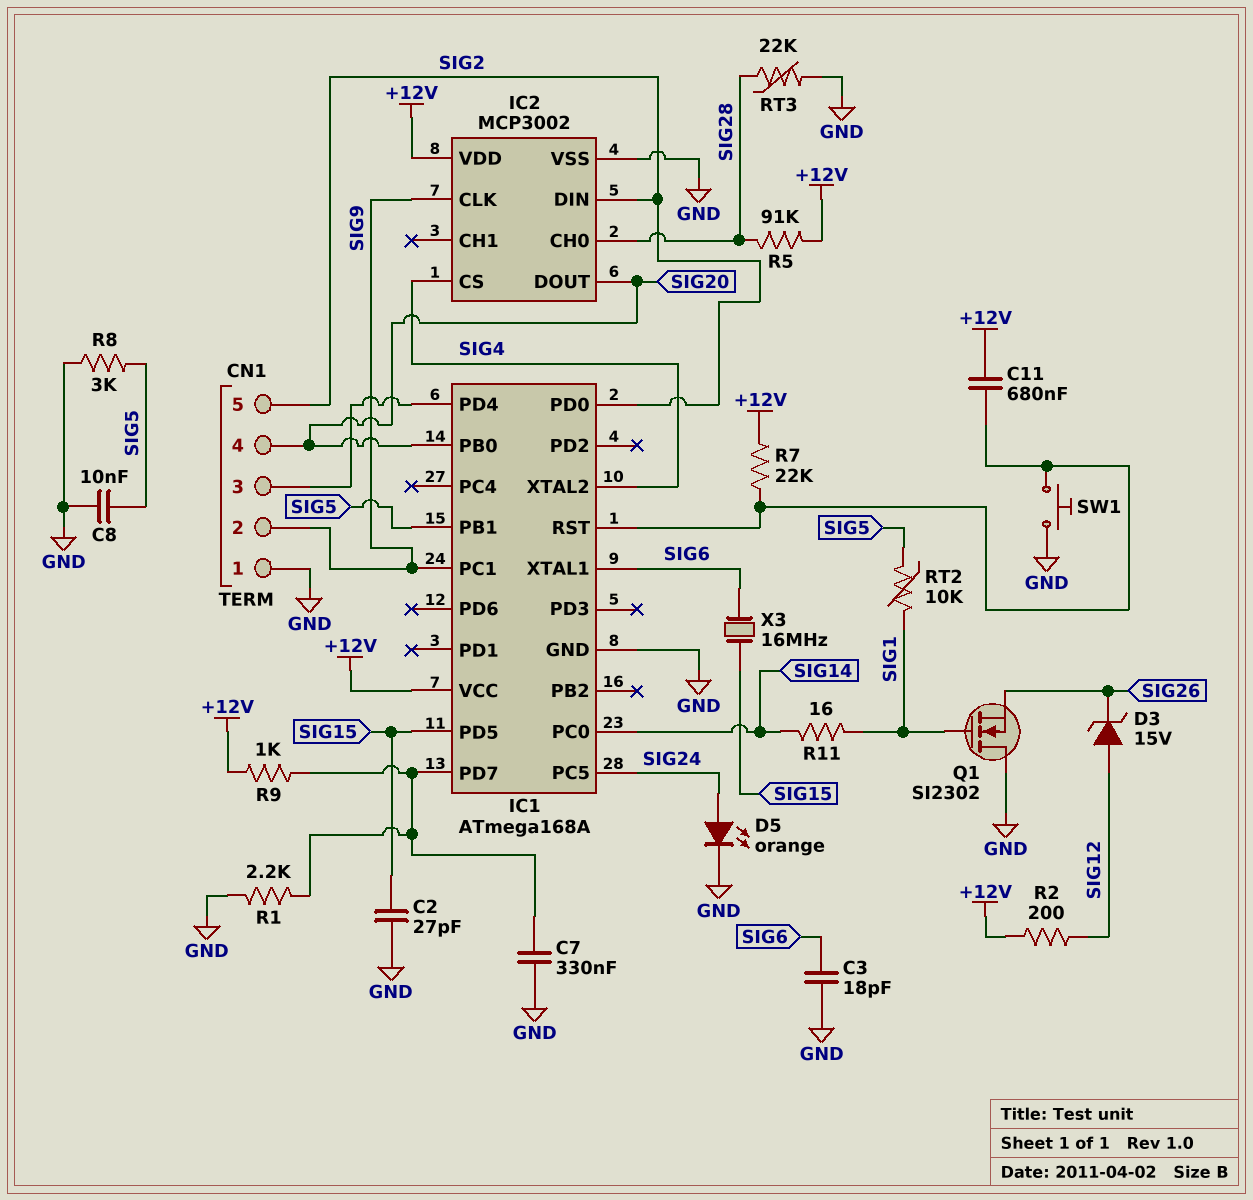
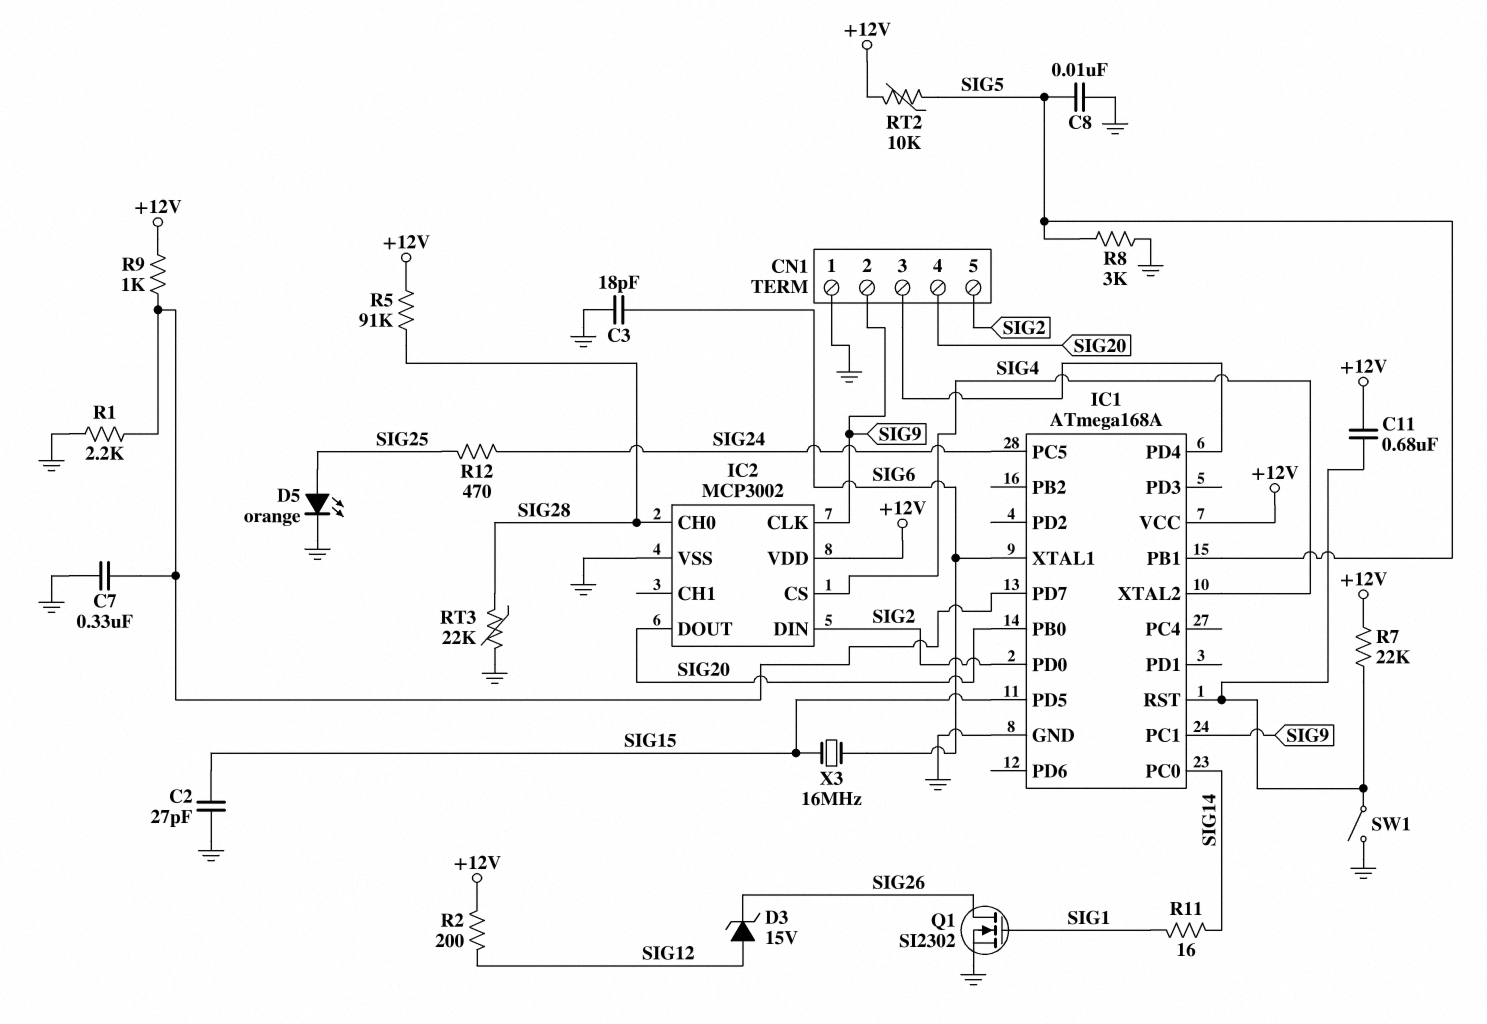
D5: LED orange (A SIG24, K GND) -> LED orange (A SIG25, K GND)
Q1: NMOS SI2302 (G SIG1, D GND, S SIG26) -> NMOS SI2302 (G SIG1, D SIG26, S GND)
R12: none -> 470 (SIG24, SIG25)
RT2: 10k (SIG1, SIG5) -> 10k (+12V, SIG5)
SW1: button (GND, IC1/RST) -> switch (GND, IC1/RST)

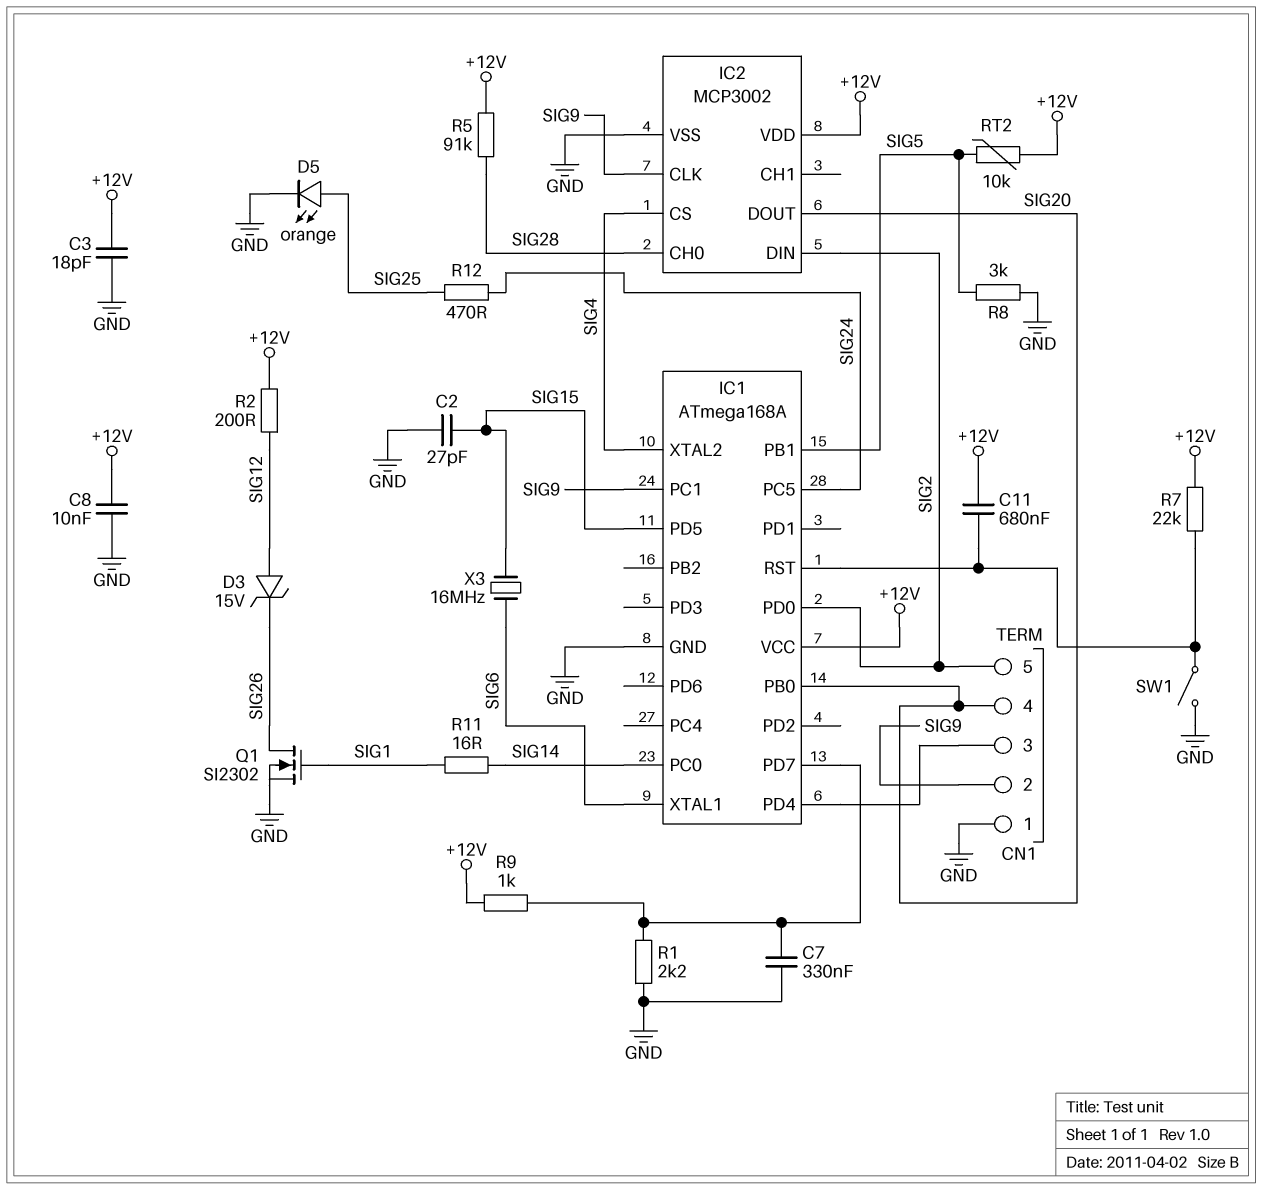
C3: 18pF (GND, SIG6) -> 18pF (+12V, GND)
C8: 10nF (GND, SIG5) -> 10nF (+12V, GND)
RT3: 22k (GND, SIG28) -> none

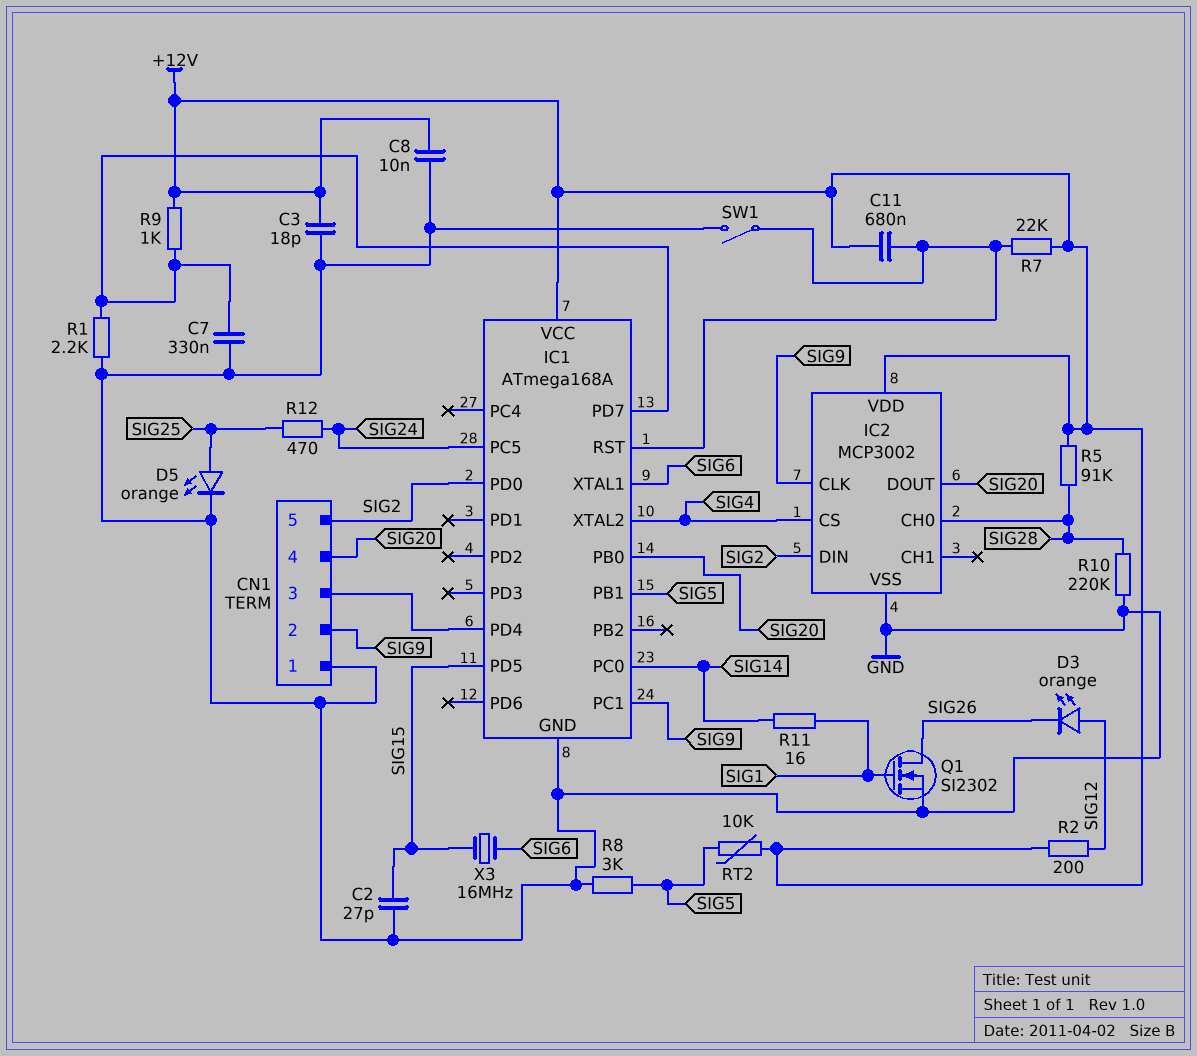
D3: zener 15V (A SIG12, K SIG26) -> LED orange (A SIG12, K SIG26)
R10: none -> 220k (GND, SIG28)

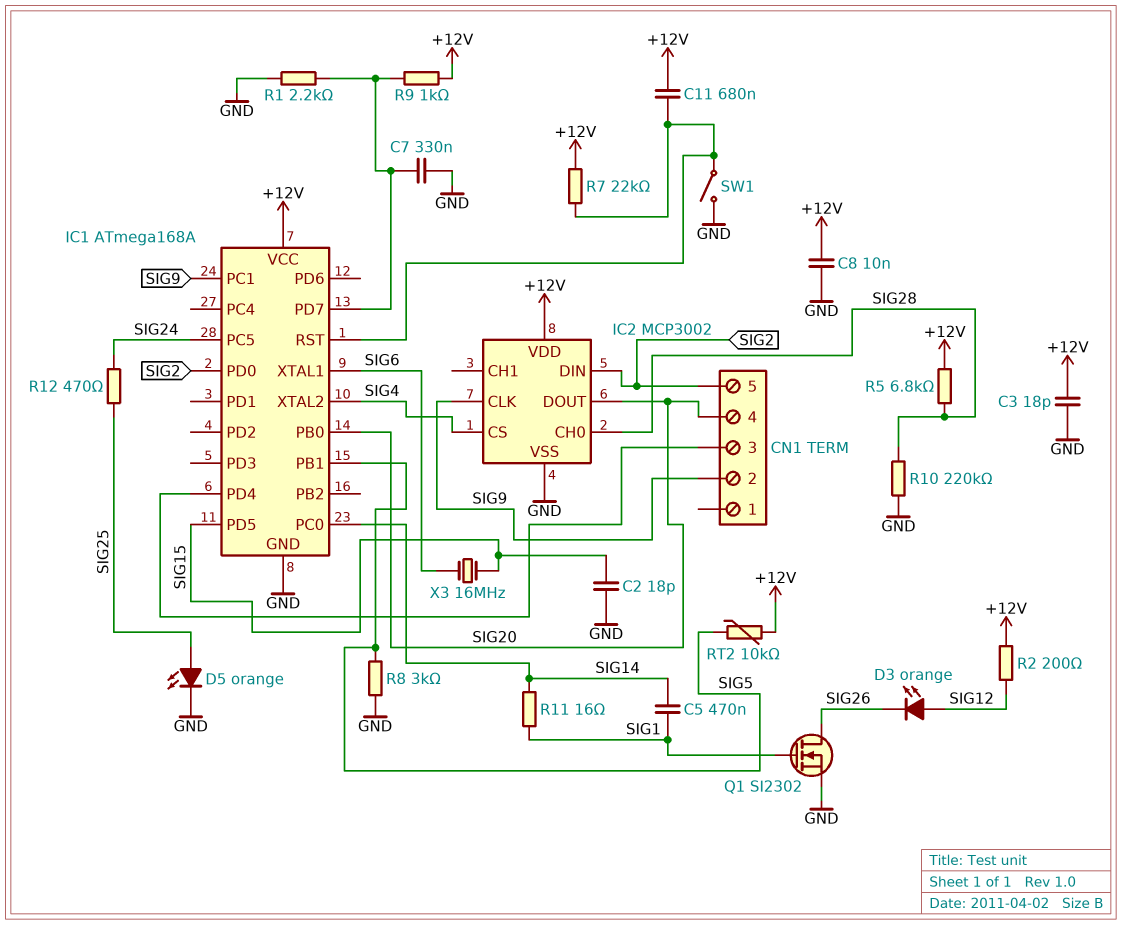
C2: 27pF (GND, SIG15) -> 18pF (GND, SIG15)
C5: none -> 470nF (SIG1, SIG14)
CN1 pin 1: GND -> none
R5: 91k (+12V, SIG28) -> 6.8k (+12V, SIG28)

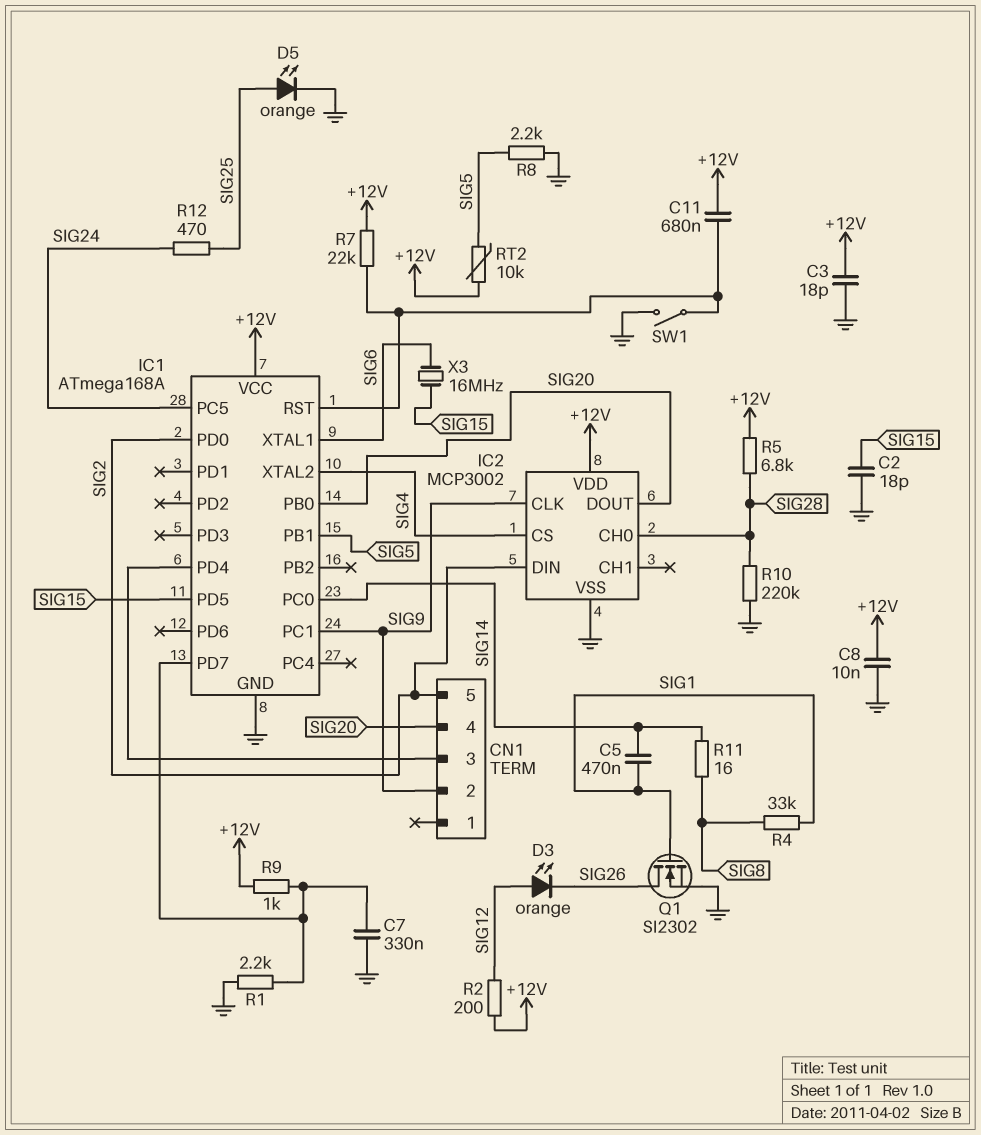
R4: none -> 33k (SIG1, SIG8)
R8: 3k (GND, SIG5) -> 2.2k (GND, SIG5)
R11: 16 (SIG1, SIG14) -> 16 (SIG8, SIG14)

